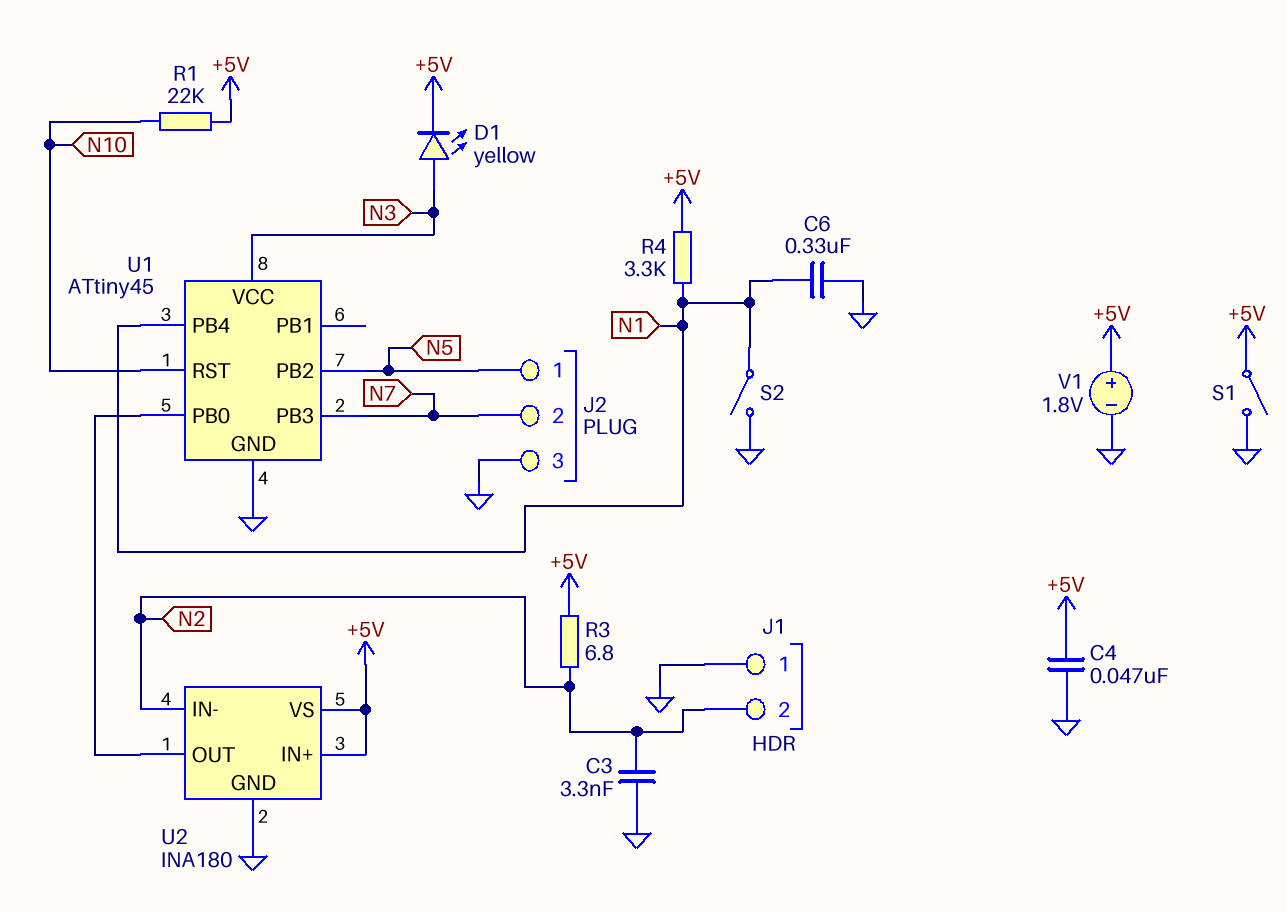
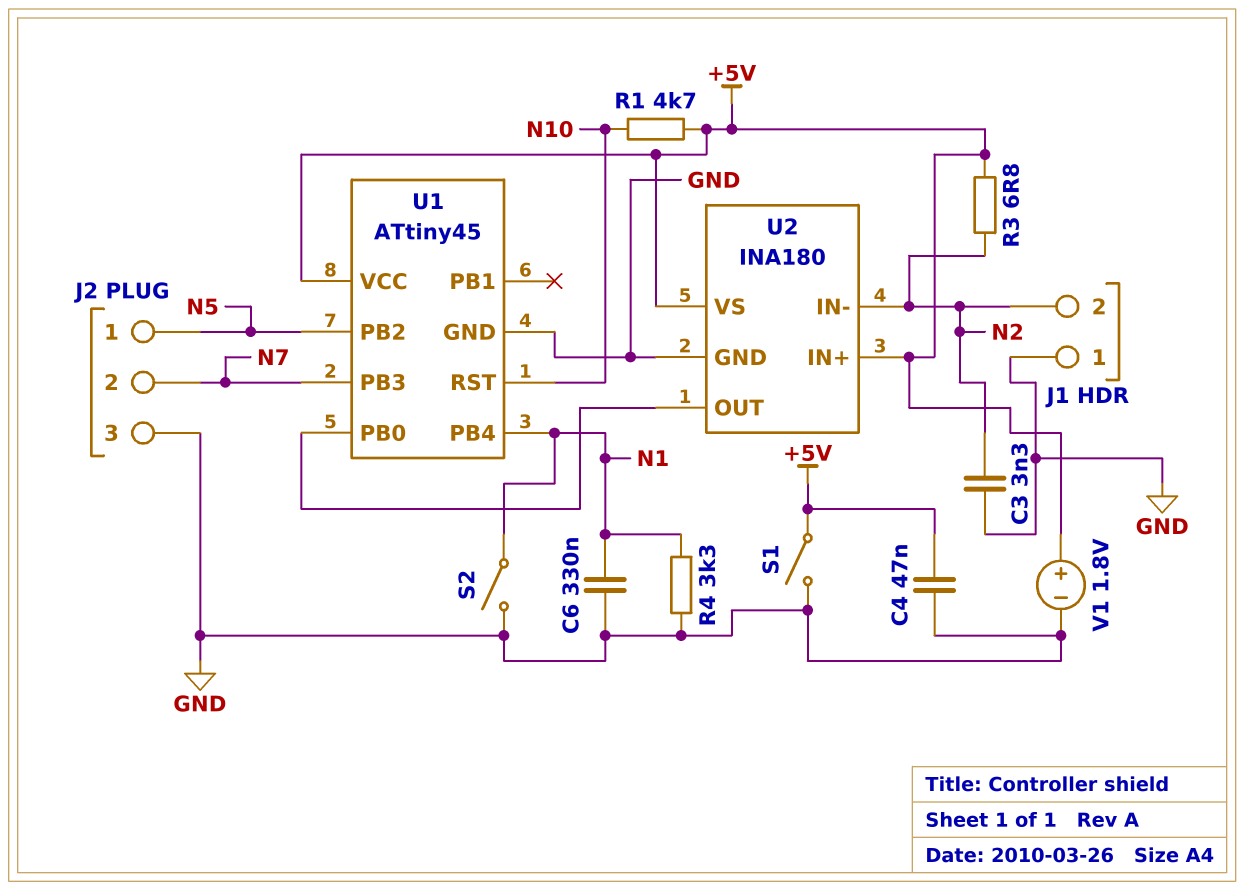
D1: LED yellow (A N3, K +5V) -> none
R1: 22k (+5V, N10) -> 4.7k (+5V, N10)
R4: 3.3k (+5V, N1) -> 3.3k (GND, N1)
U1 pin VCC: N3 -> +5V

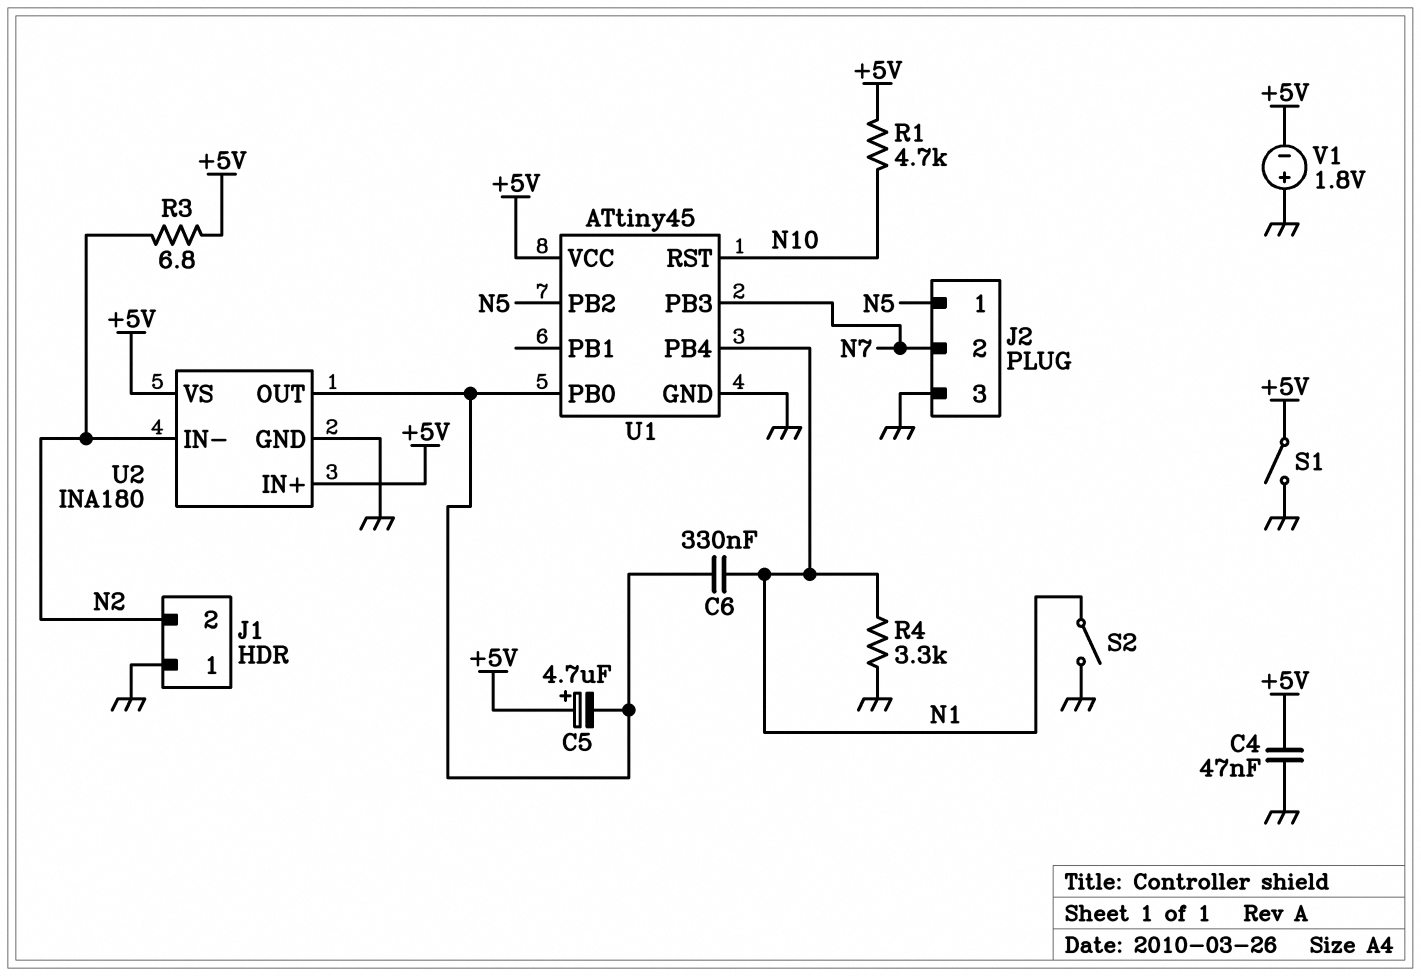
C3: 3.3nF (GND, N2) -> none
C5: none -> 4.7uF (plus +5V, minus U1/PB0)
C6: 330nF (GND, N1) -> 330nF (N1, U1/PB0)
V1: 1.8V (plus +5V, minus GND) -> 1.8V (plus GND, minus +5V)

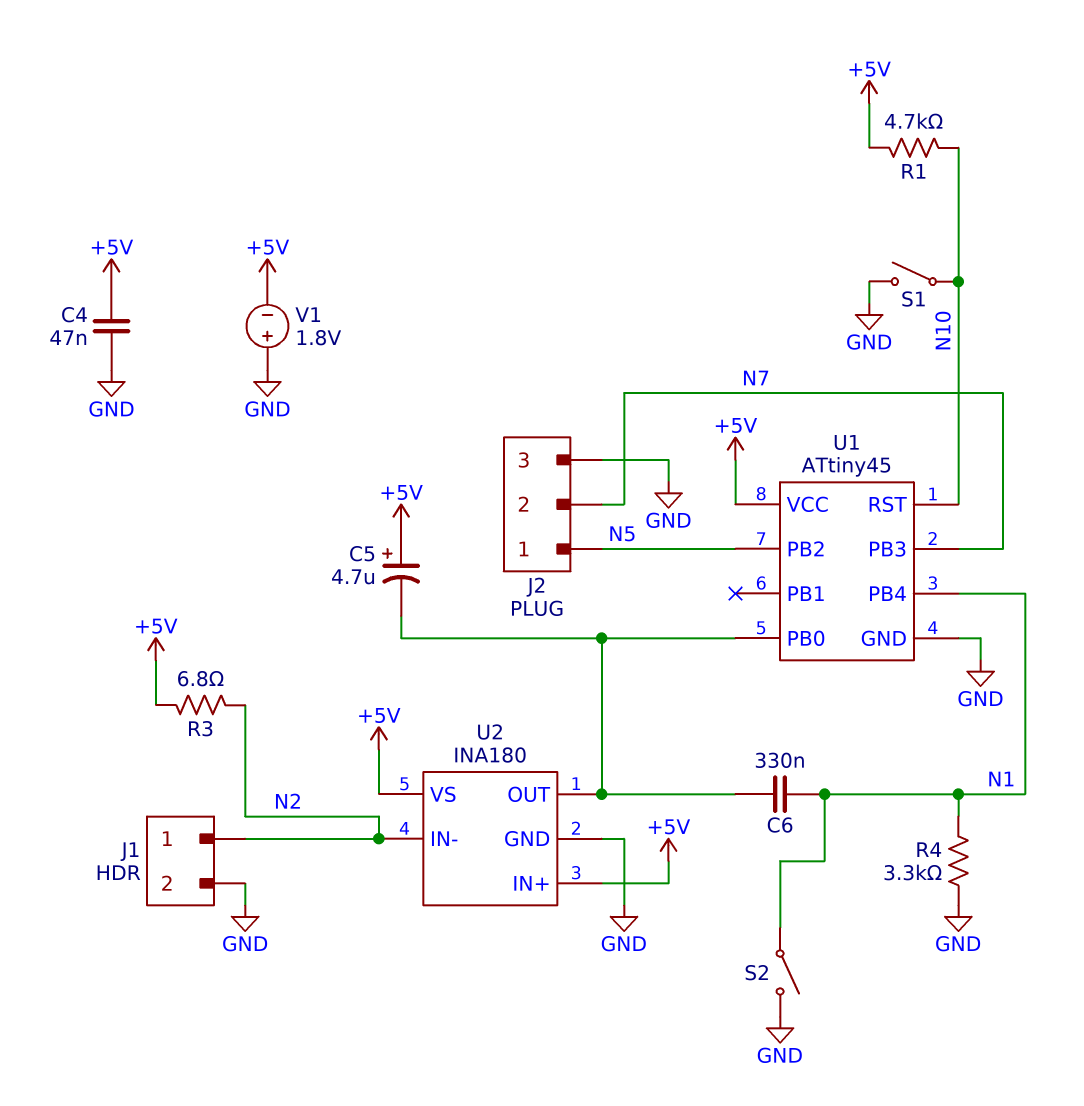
J1 pin 1: GND -> N2
J1 pin 2: N2 -> GND
S1: switch (+5V, GND) -> switch (GND, N10)

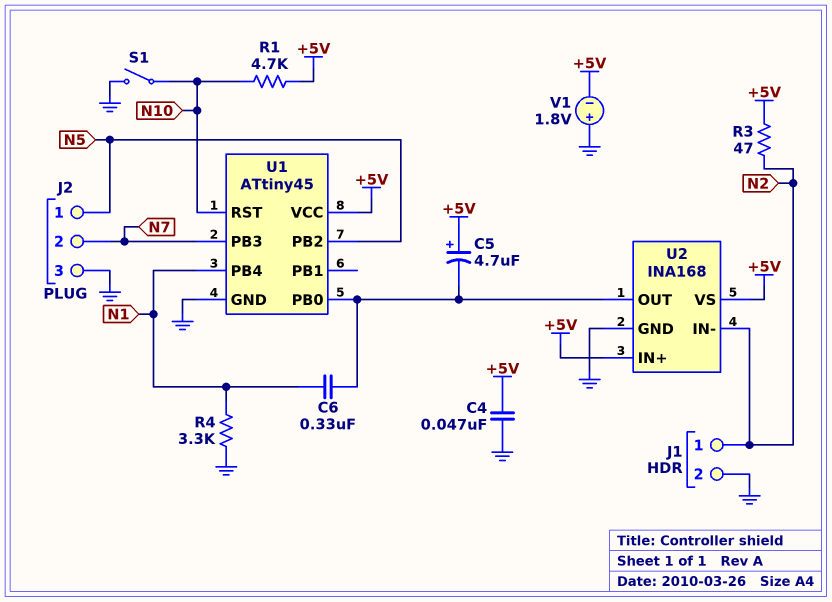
R3: 6.8 (+5V, N2) -> 47 (+5V, N2)
S2: switch (GND, N1) -> none
U2: INA180 -> INA168

